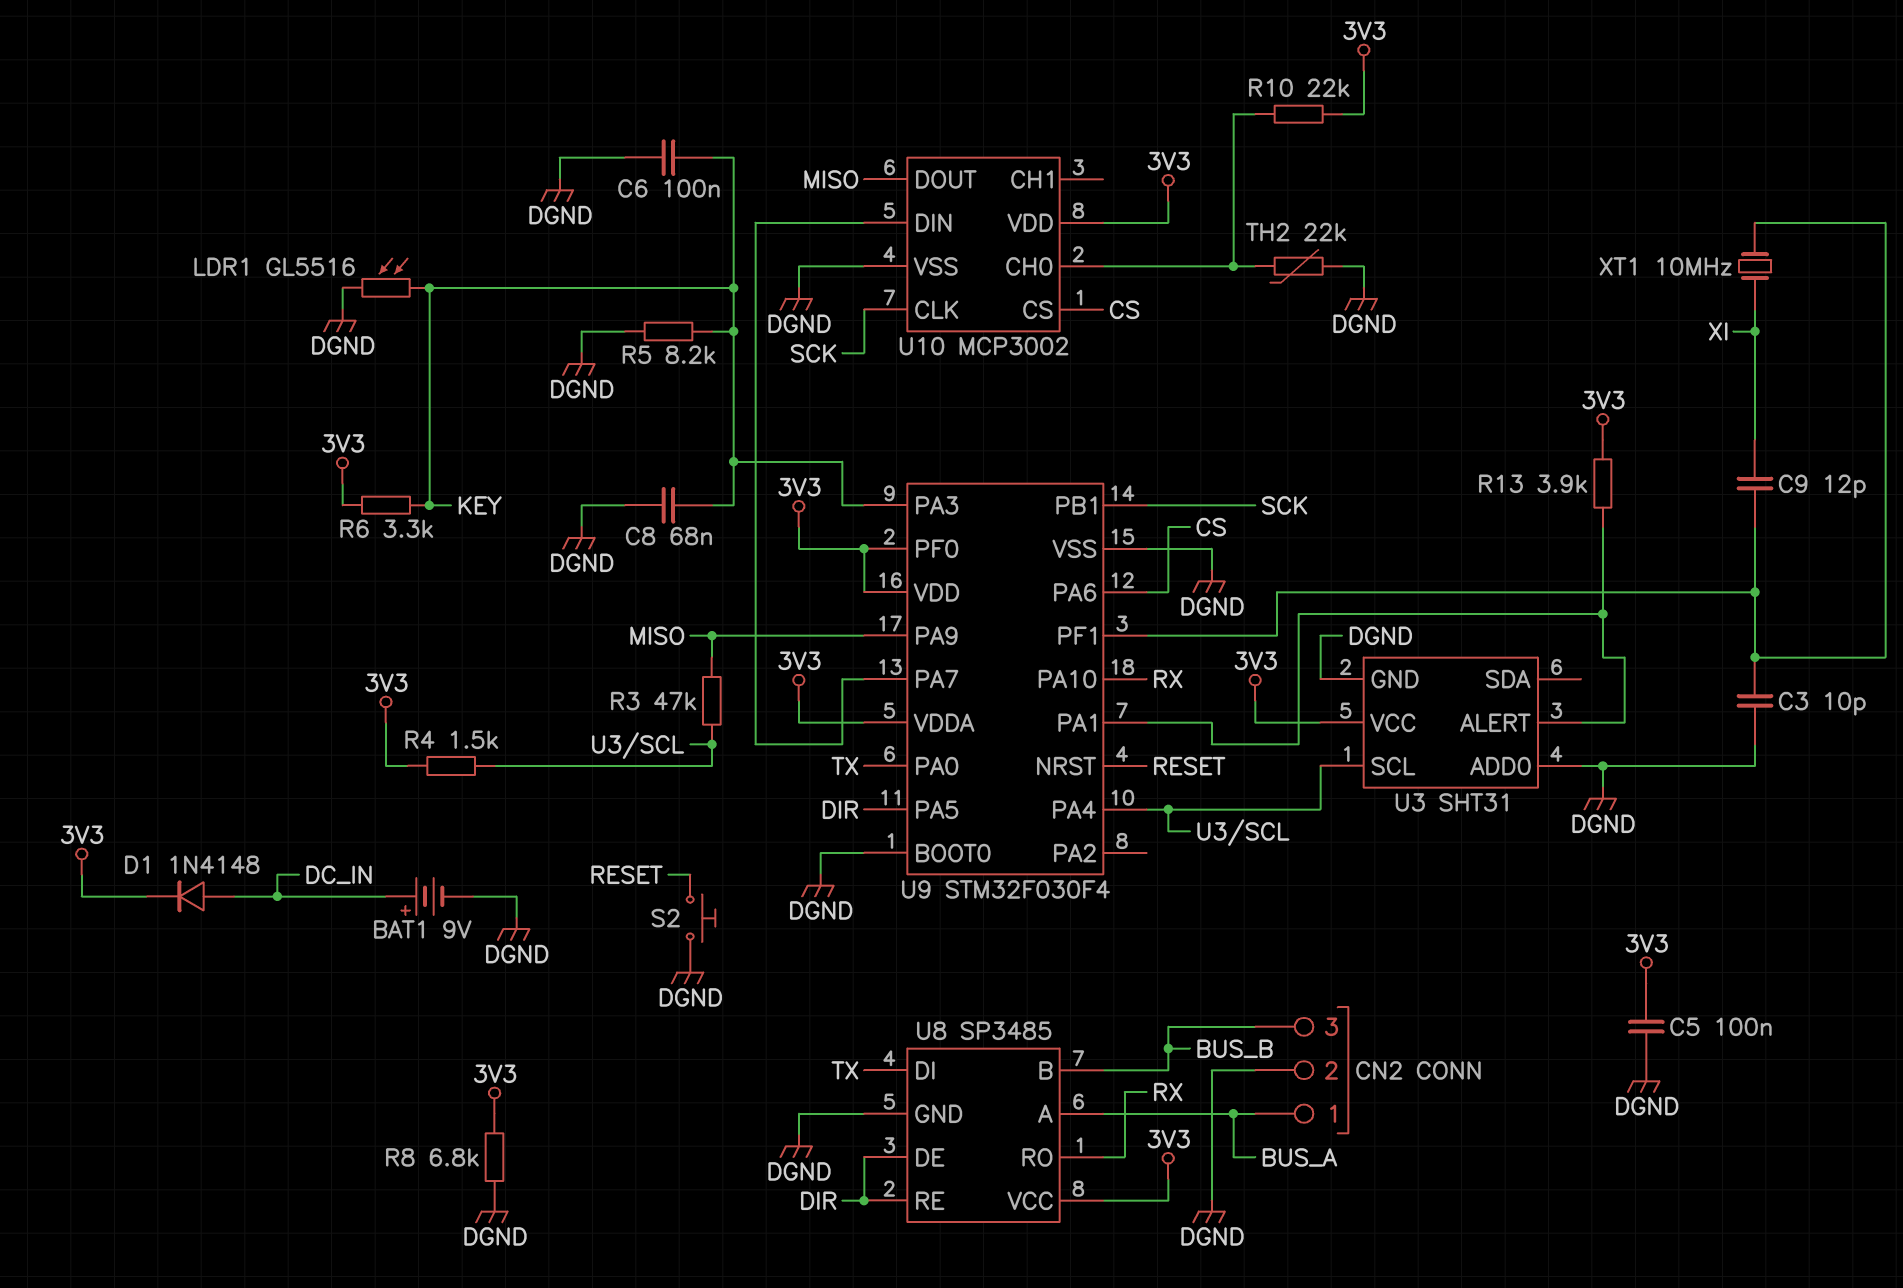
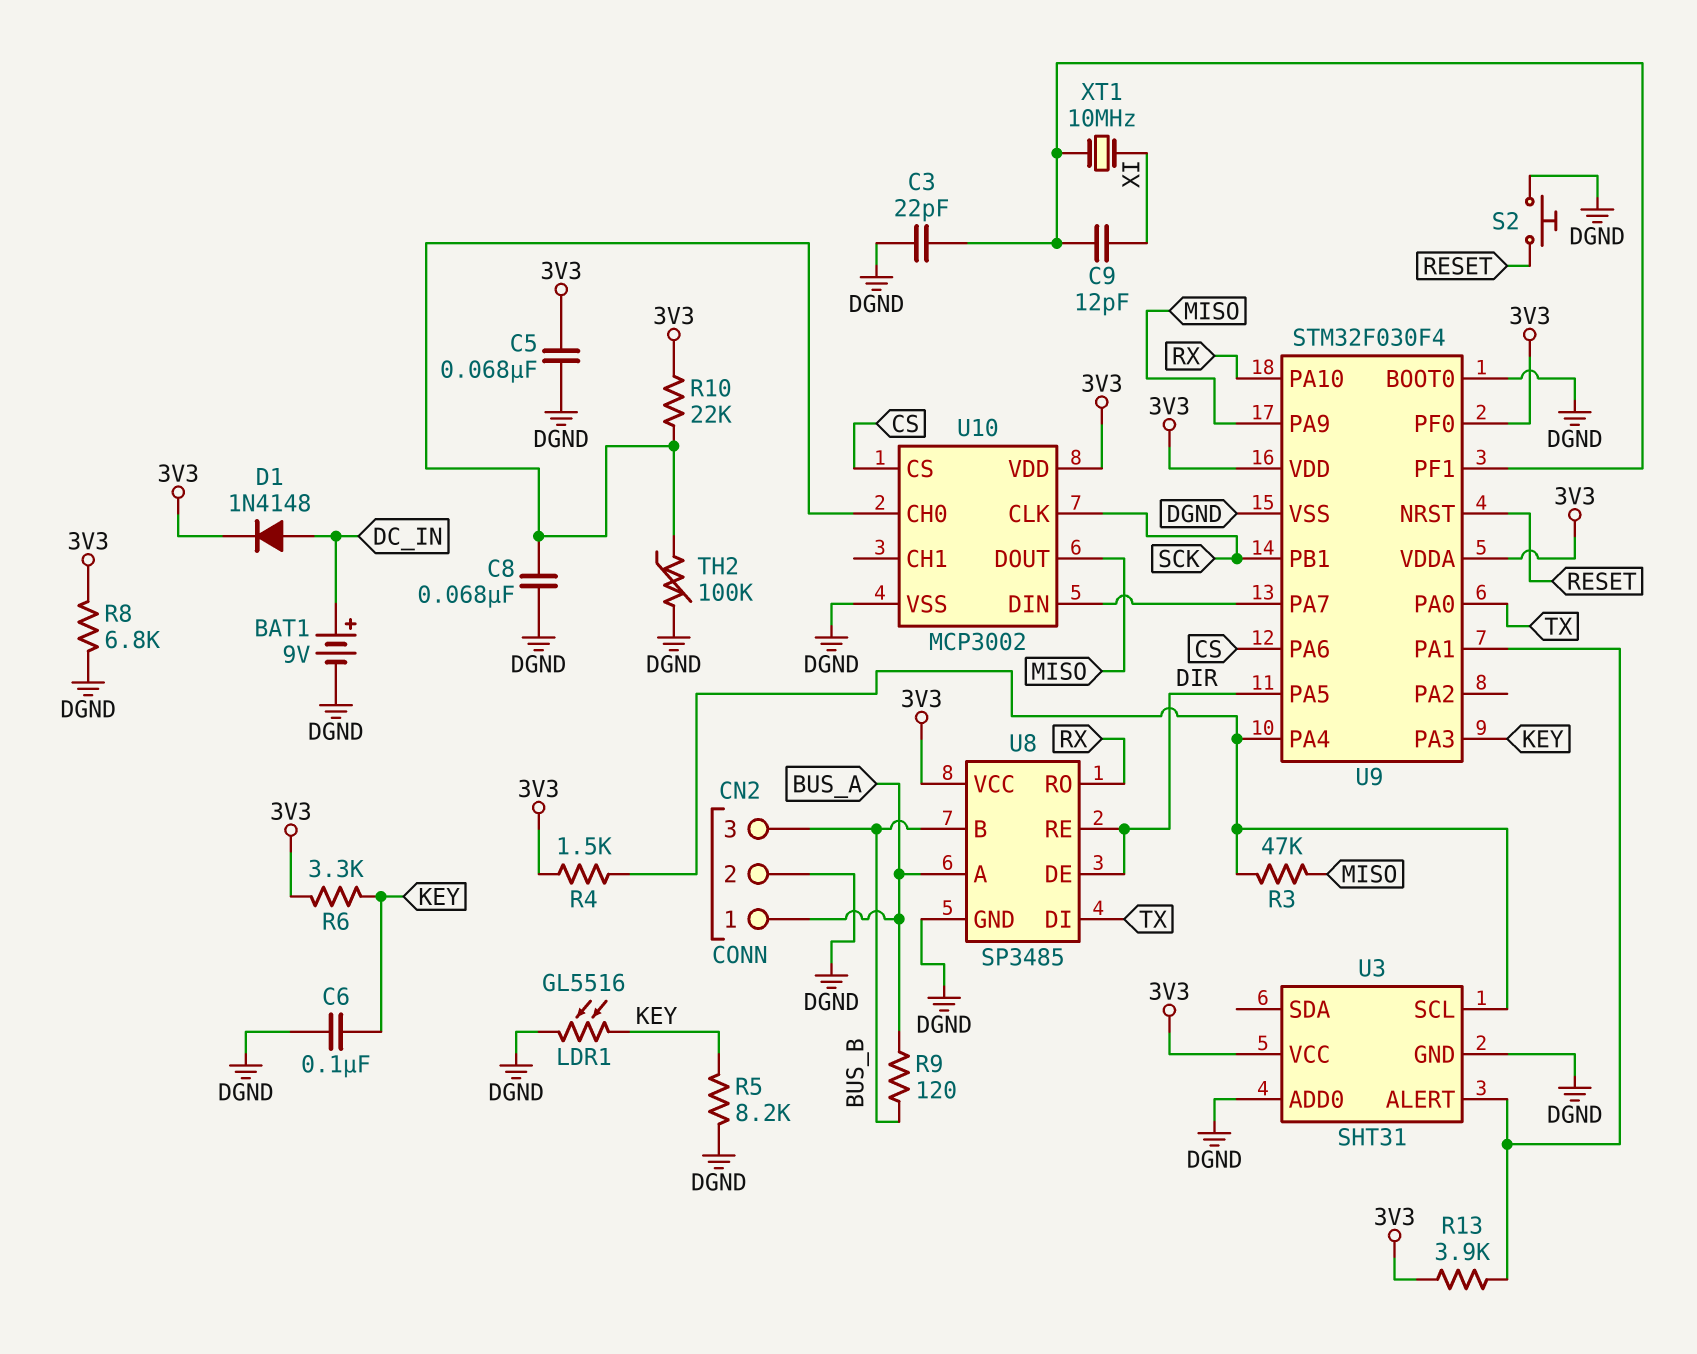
C3: 10pF (DGND, U9/PF1) -> 22pF (DGND, U9/PF1)
C5: 100nF (3V3, DGND) -> 68nF (3V3, DGND)
C8: 68nF (DGND, KEY) -> 68nF (DGND, U10/CH0)
R9: none -> 120 (BUS_A, BUS_B)
TH2: 22k (DGND, U10/CH0) -> 100k (DGND, U10/CH0)

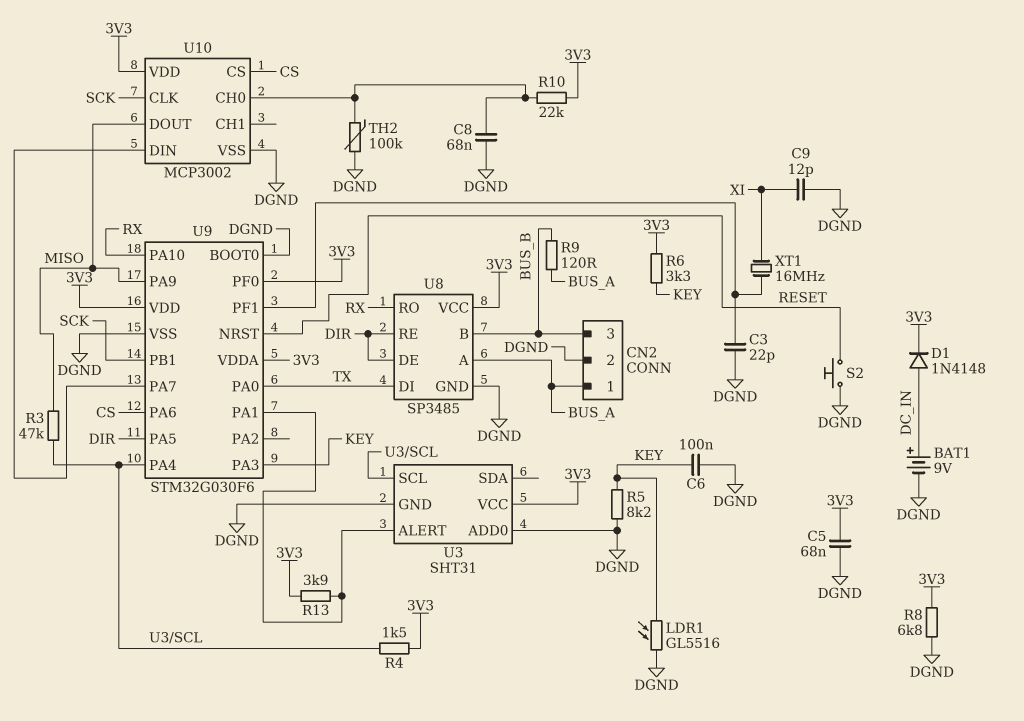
C9: 12pF (U9/PF1, XI) -> 12pF (DGND, XI)
U9: STM32F030F4 -> STM32G030F6
XT1: 10MHz (U9/PF1, XI) -> 16MHz (U9/PF1, XI)

